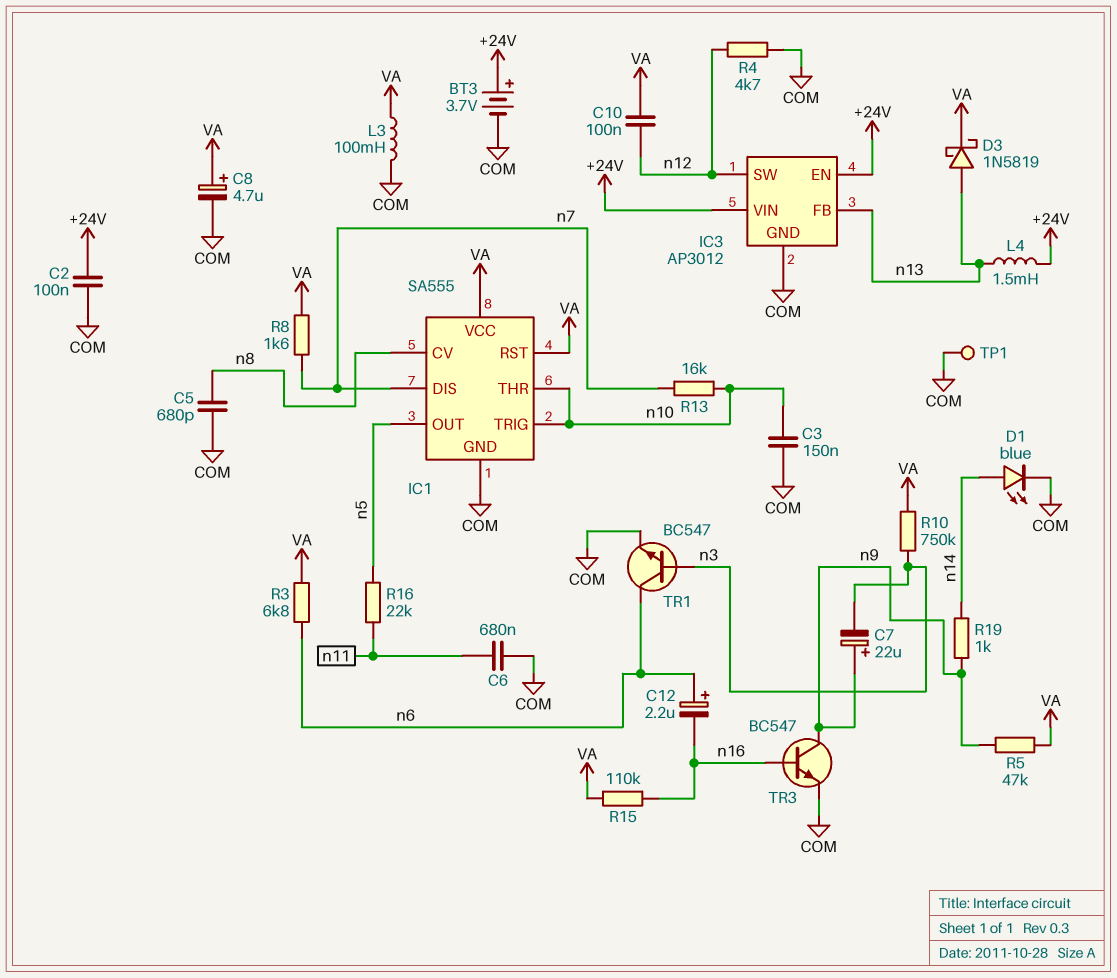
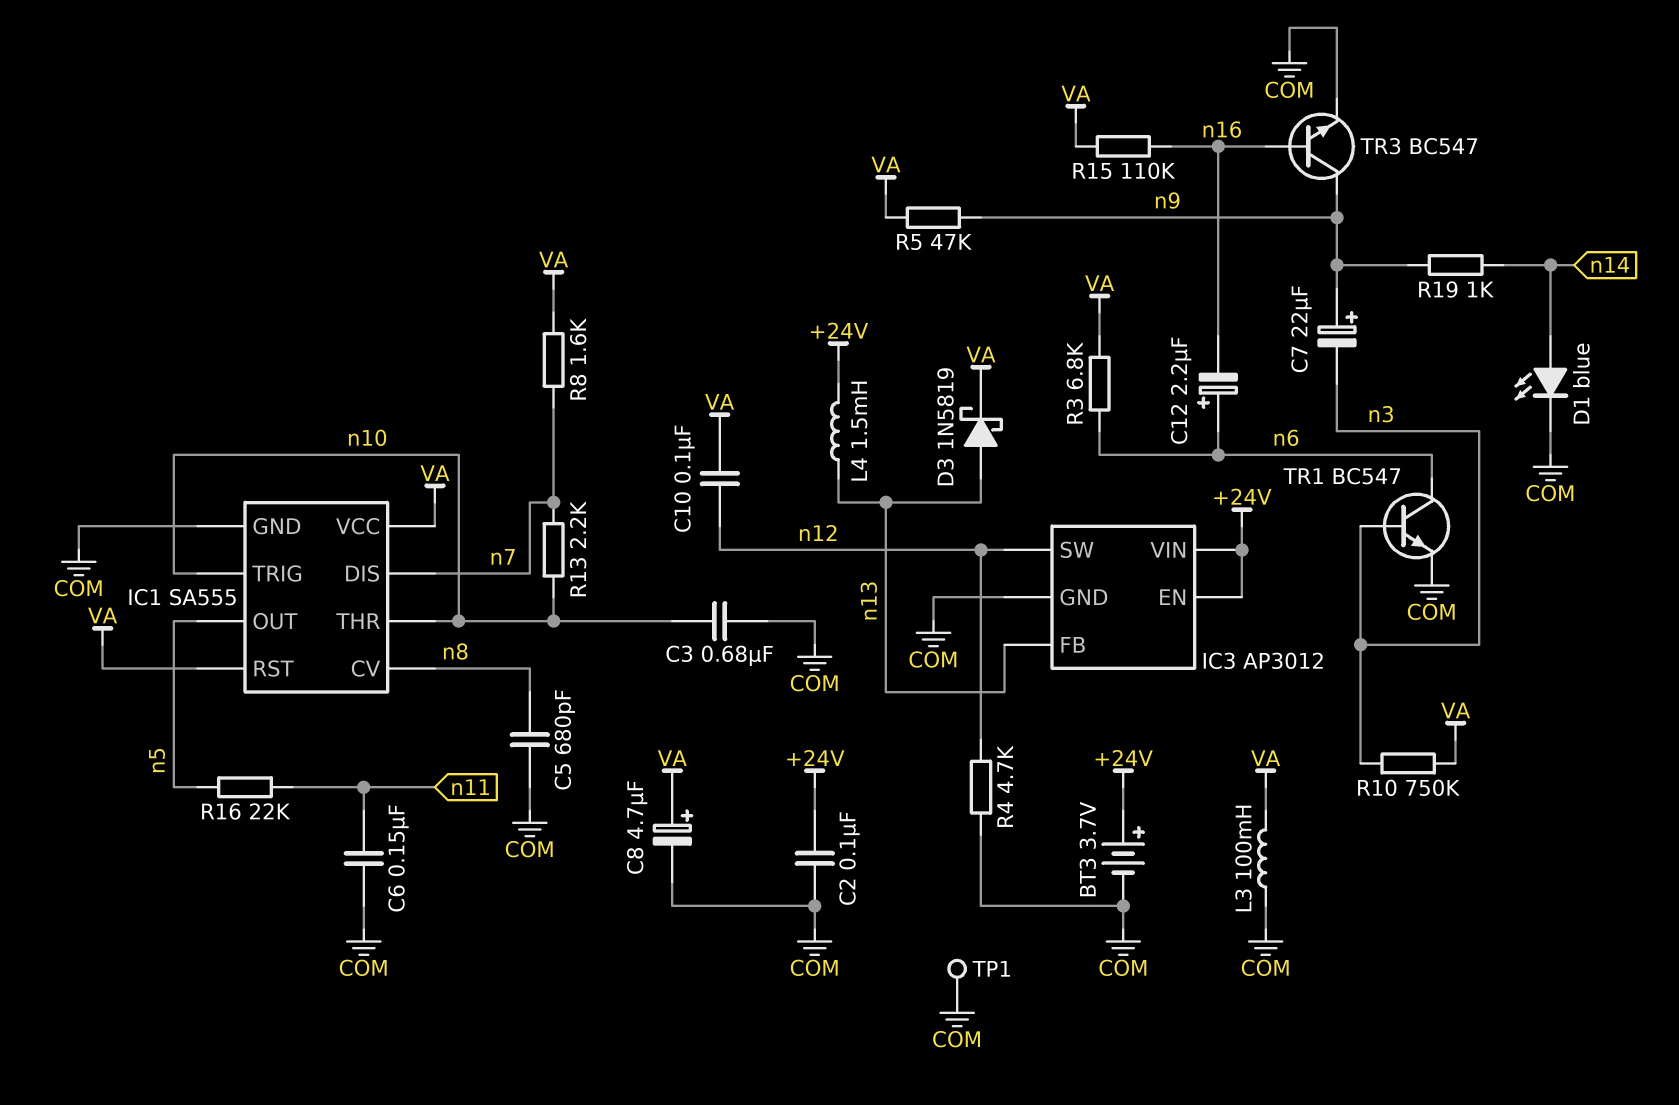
C3: 150nF (COM, n10) -> 680nF (COM, n10)
C6: 680nF (COM, n11) -> 150nF (COM, n11)
R13: 16k (n7, n10) -> 2.2k (n7, n10)

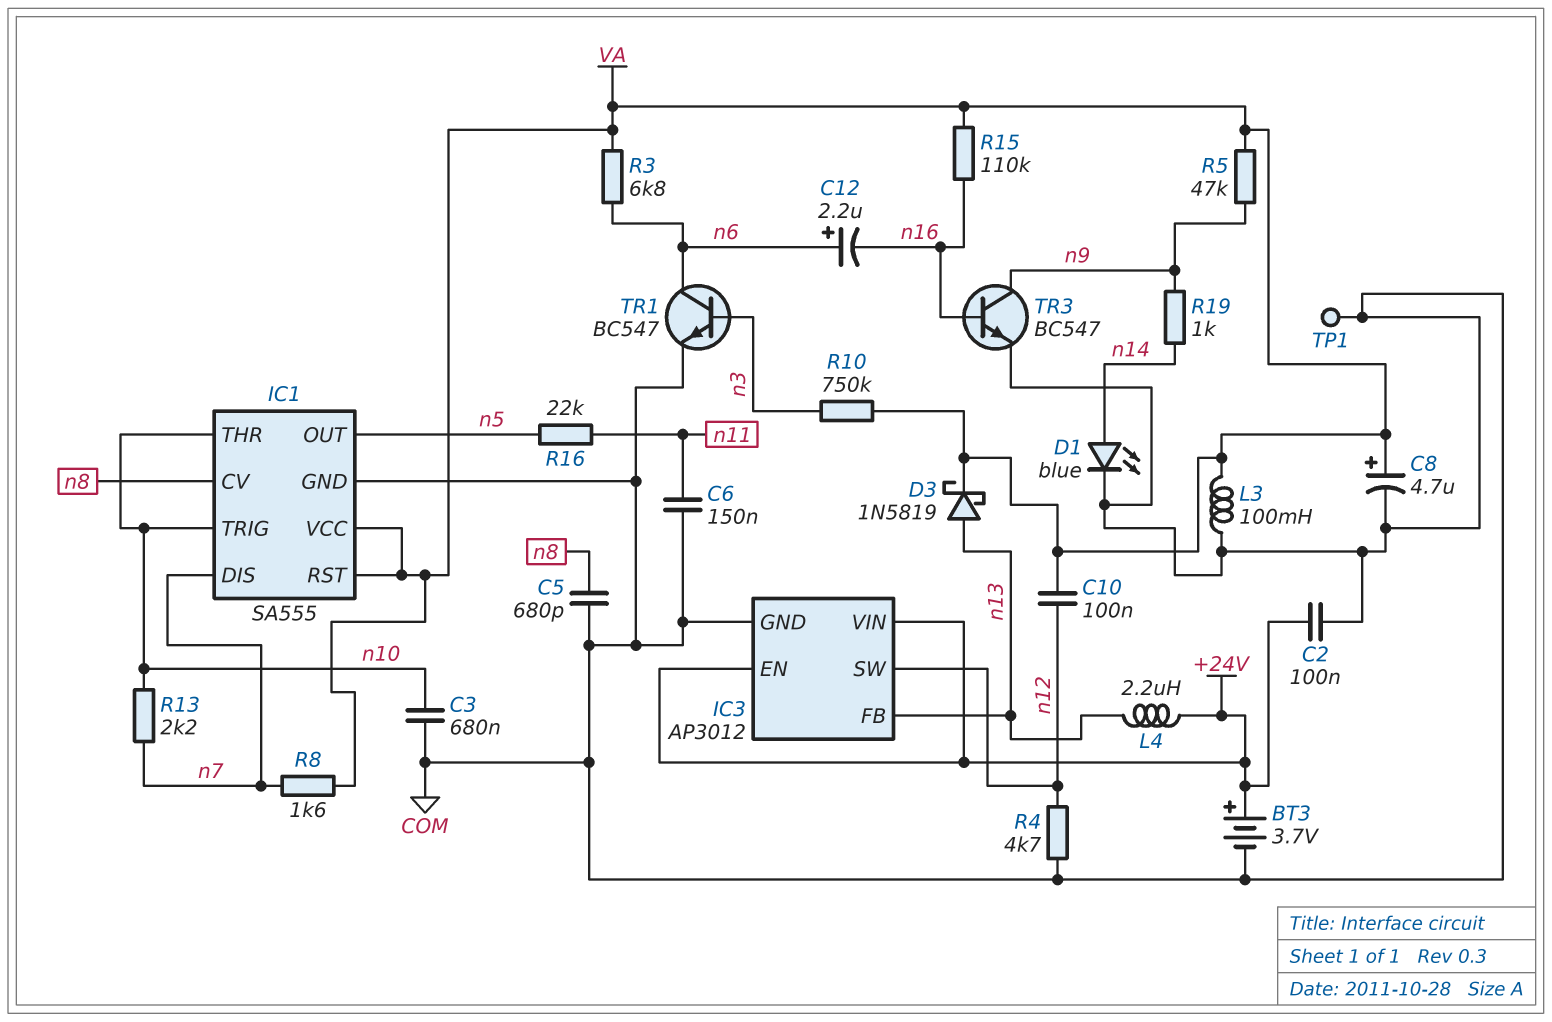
C7: 22uF (plus n9, minus n3) -> none
L4: 1.5mH (+24V, n13) -> 2.2uH (+24V, n13)

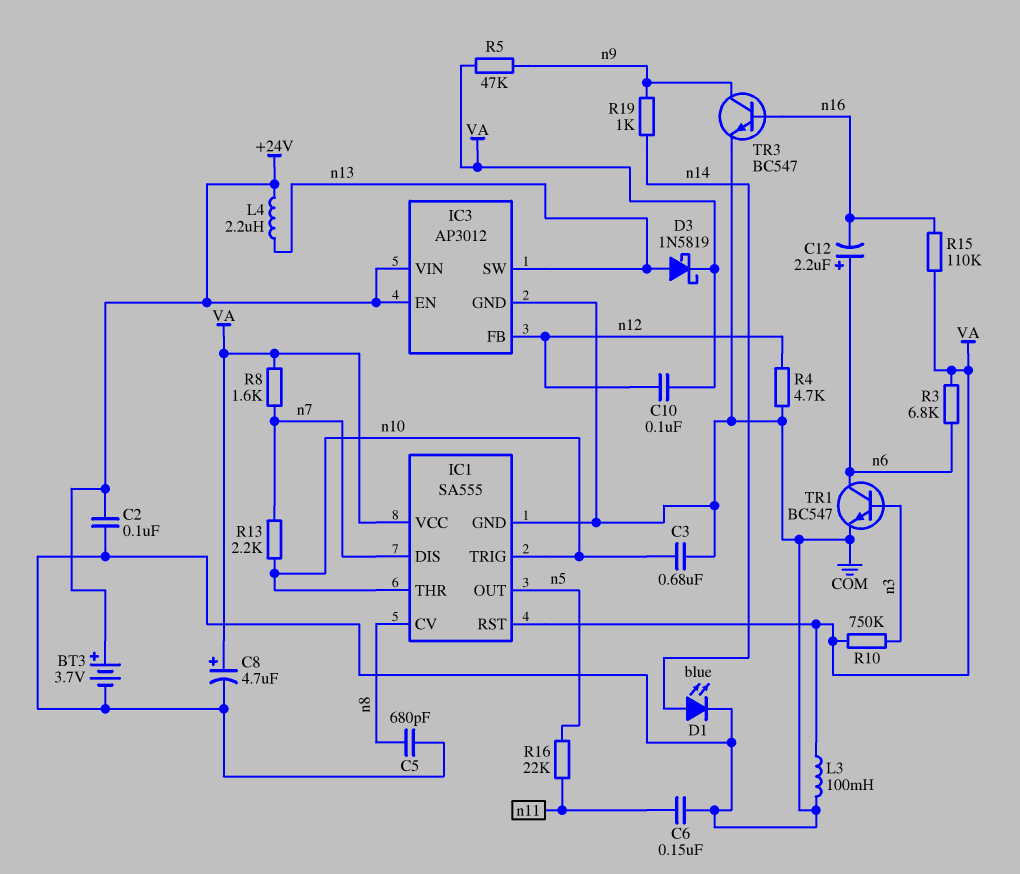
IC3 pin FB: n13 -> n12
IC3 pin SW: n12 -> n13
TP1: test point (COM) -> none

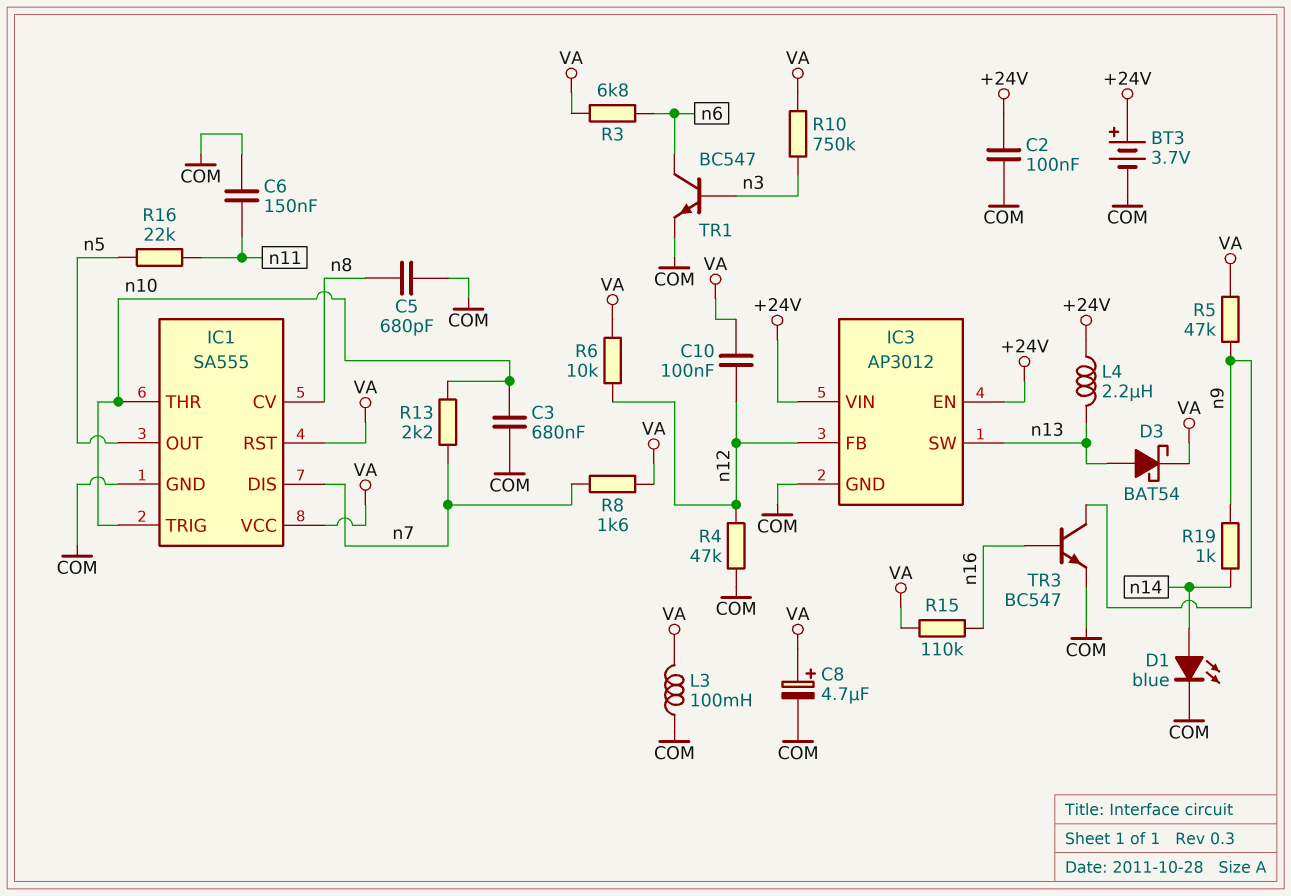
C12: 2.2uF (plus n6, minus n16) -> none
D3: schottky 1N5819 (A n13, K VA) -> schottky BAT54 (A n13, K VA)
R4: 4.7k (COM, n12) -> 47k (COM, n12)
R6: none -> 10k (VA, n12)

